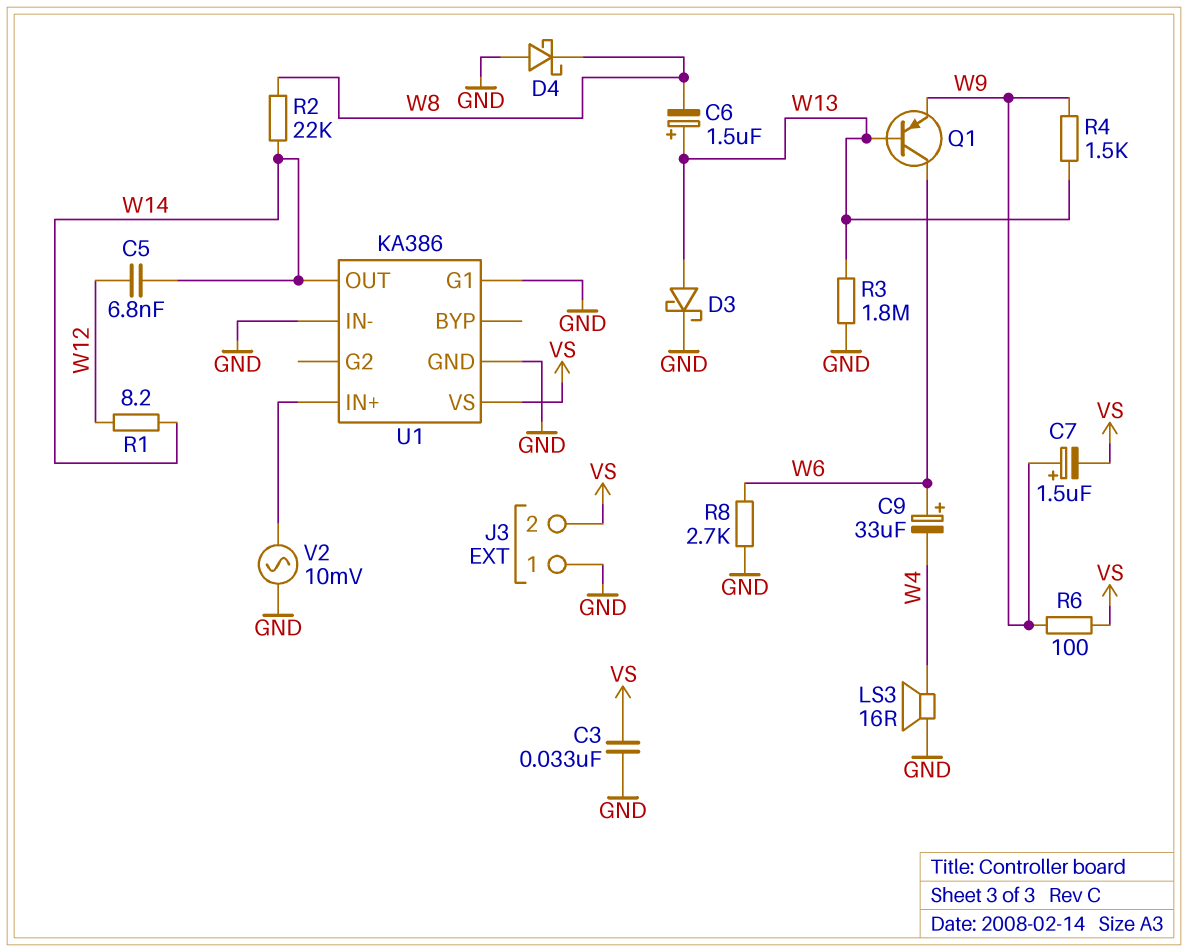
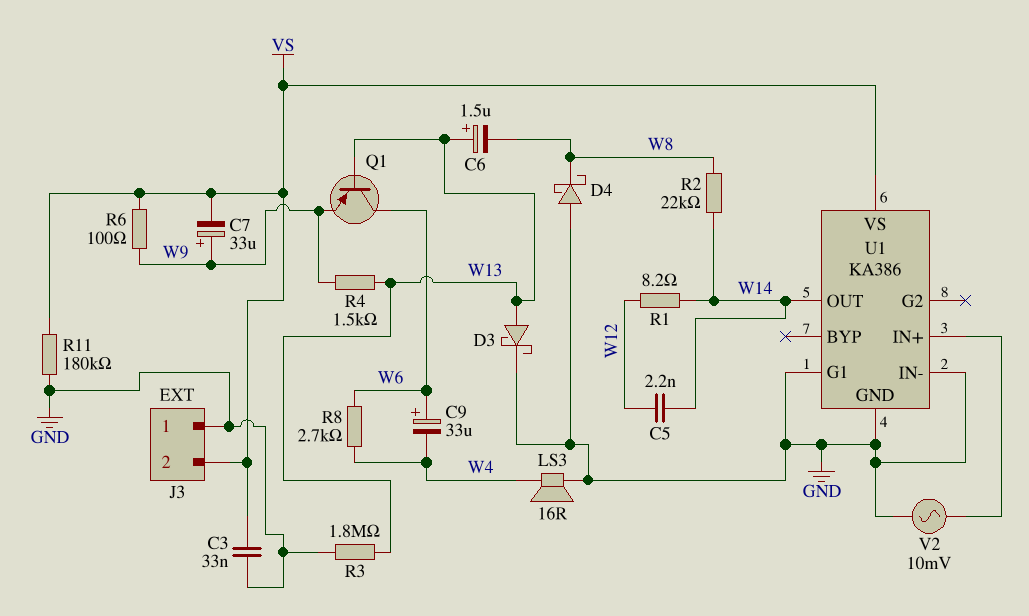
C5: 6.8nF (W12, W14) -> 2.2nF (W12, W14)
C7: 1.5uF (plus W9, minus VS) -> 33uF (plus W9, minus VS)
R8: 2.7k (GND, W6) -> 2.7k (W4, W6)
R11: none -> 180k (GND, VS)

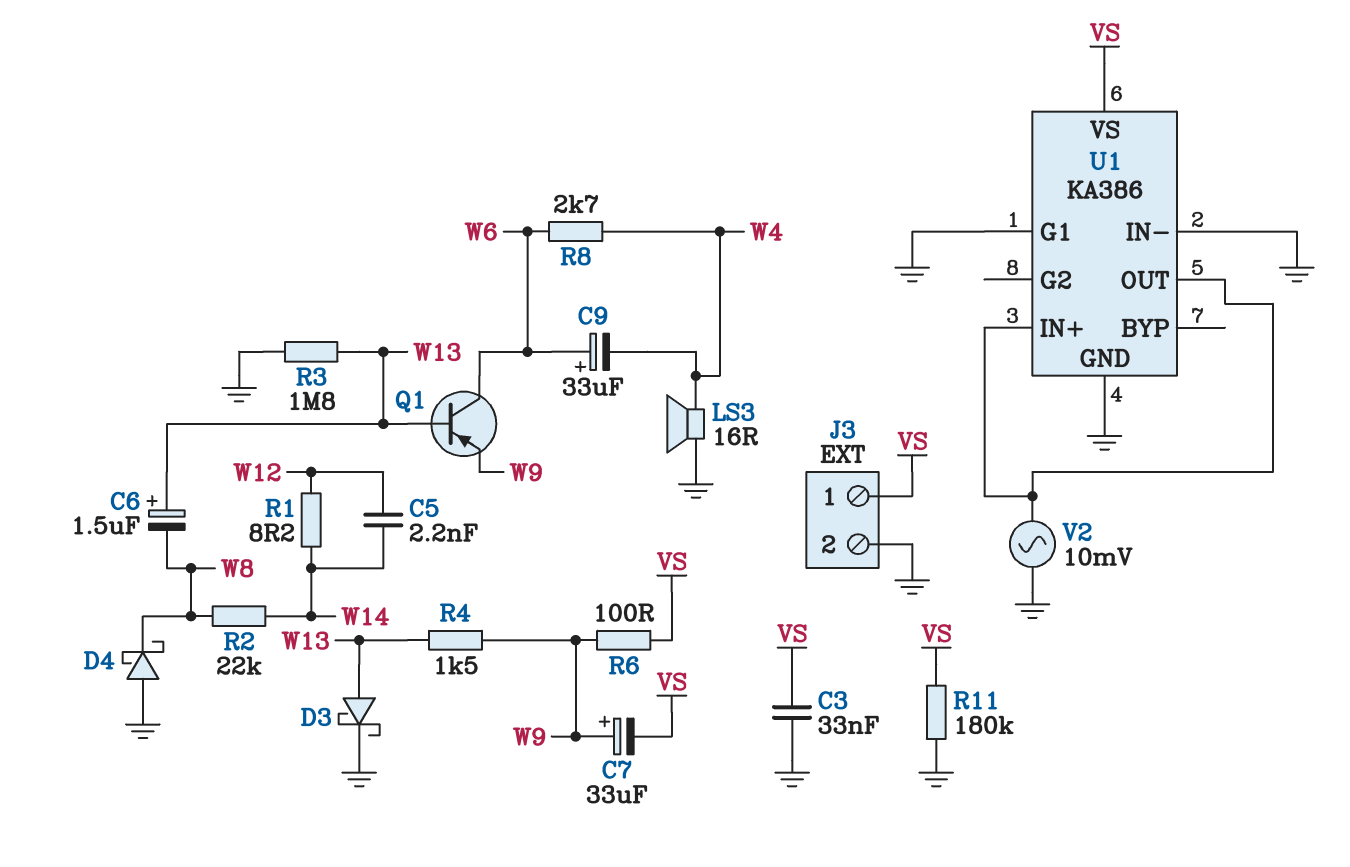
J3 pin 1: GND -> VS
J3 pin 2: VS -> GND
U1 pin OUT: W14 -> U1/IN+

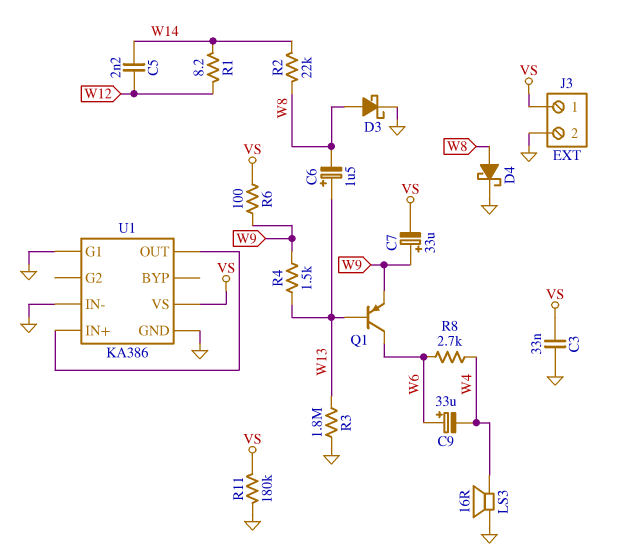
D3: schottky (A W13, K GND) -> schottky (A W8, K GND)
D4: schottky (A GND, K W8) -> schottky (A W8, K GND)
V2: AC 10mV (GND, U1/IN+) -> none

